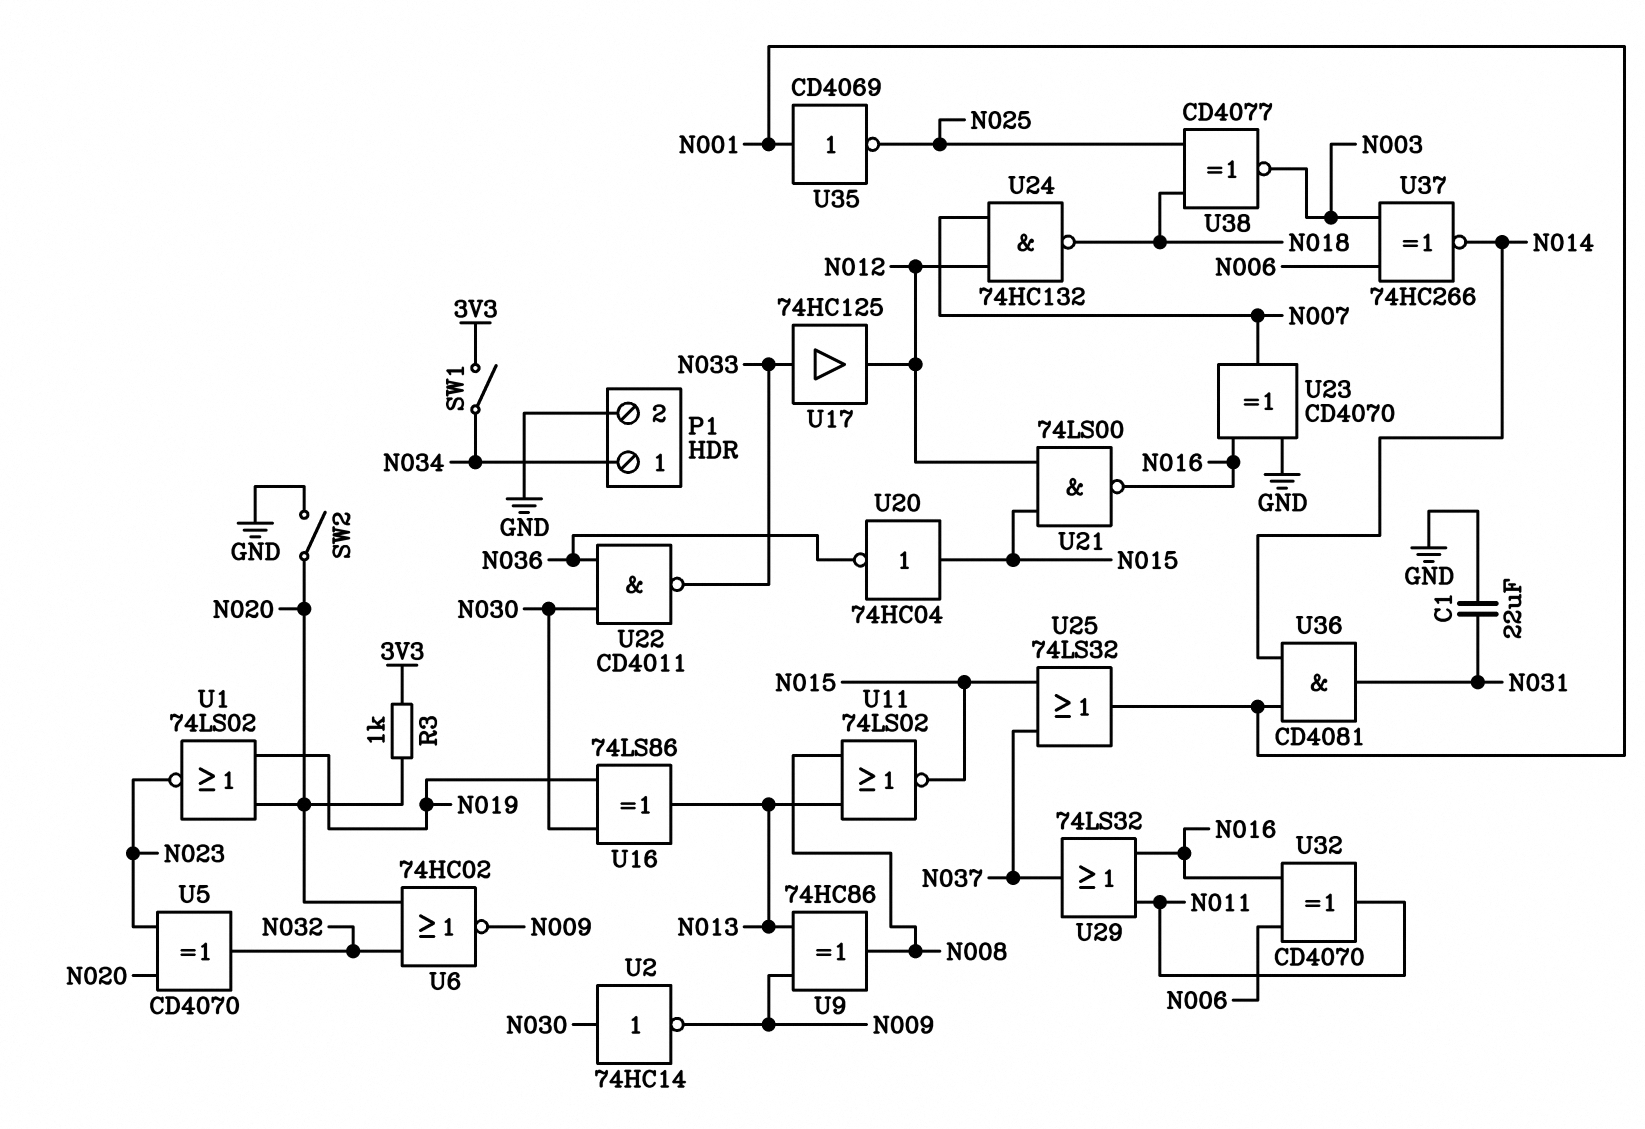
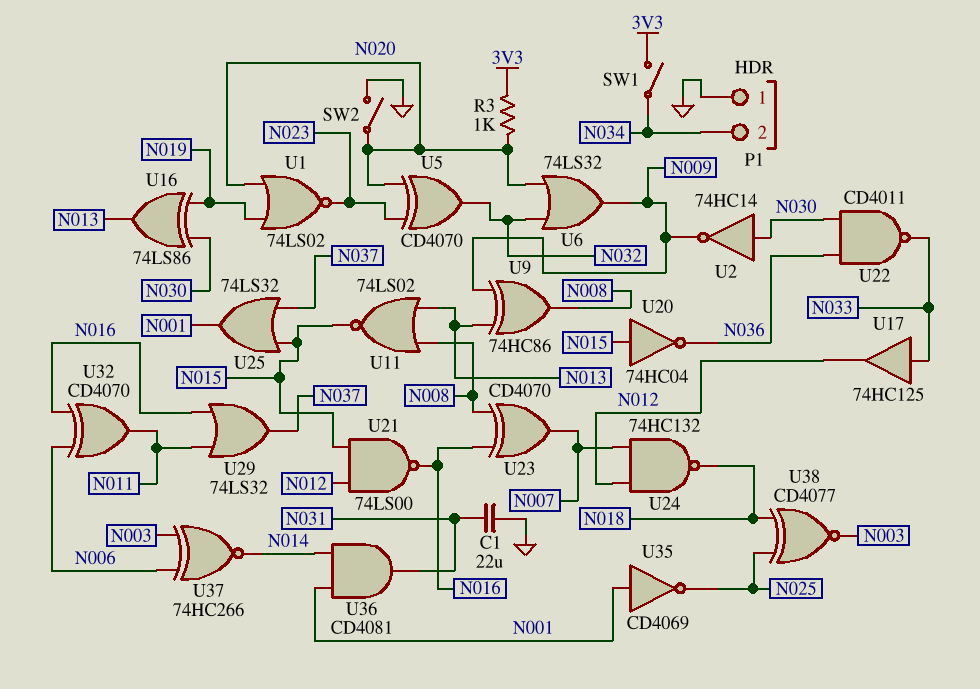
P1 pin 1: N034 -> GND
P1 pin 2: GND -> N034
U6: NOR 74HC02 (in N020, in N032, out N009) -> OR 74LS32 (in N020, in N032, out N009)
U23: XOR CD4070 (in GND, in N016, out N007) -> XOR CD4070 (in N008, in N016, out N007)

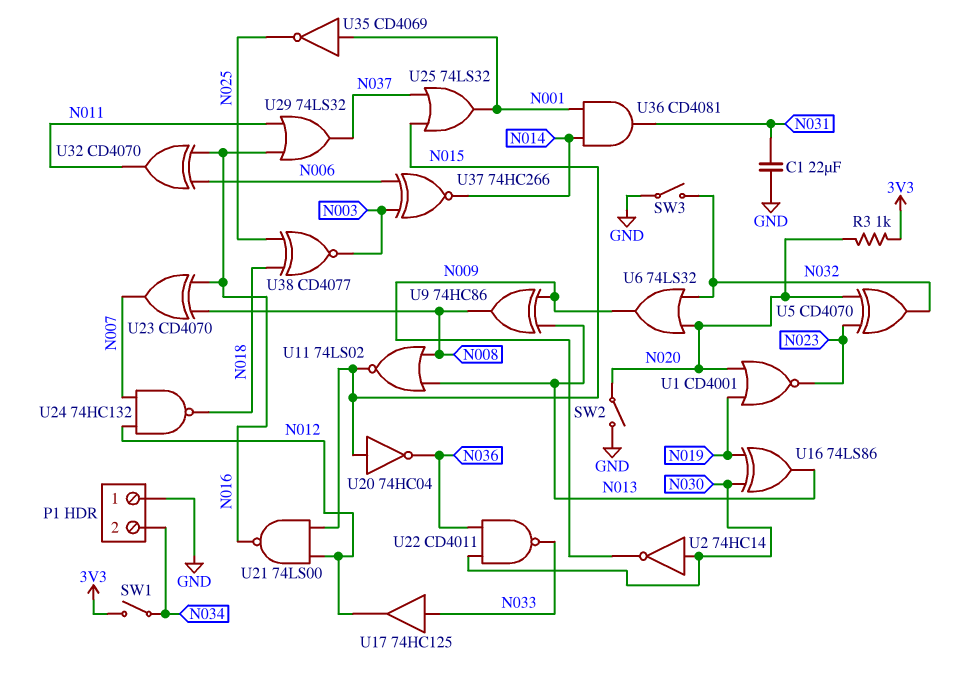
SW3: none -> switch (GND, N032)
U1: NOR 74LS02 (in N019, in N020, out N023) -> NOR CD4001 (in N019, in N020, out N023)

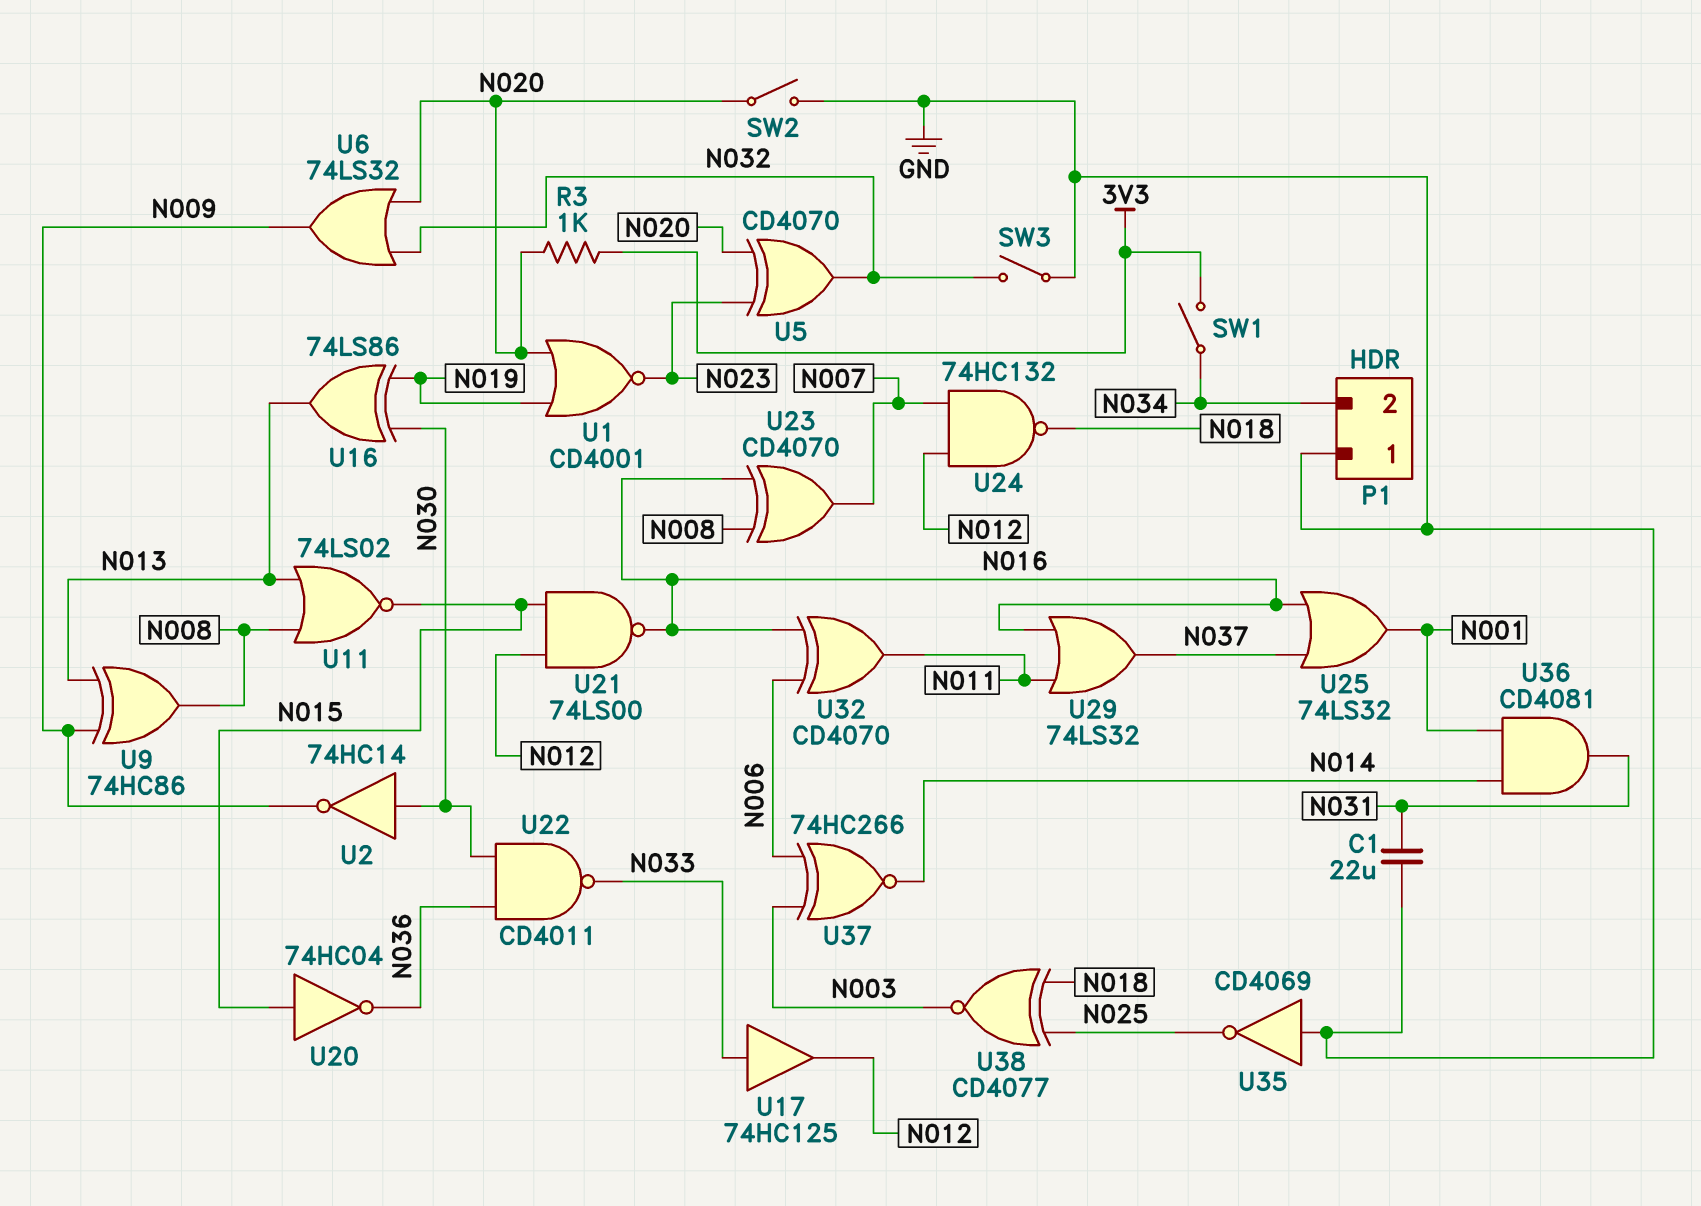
U25: OR 74LS32 (in N015, in N037, out N001) -> OR 74LS32 (in N016, in N037, out N001)
U35: NOT CD4069 (in N001, out N025) -> NOT CD4069 (in GND, out N025)

